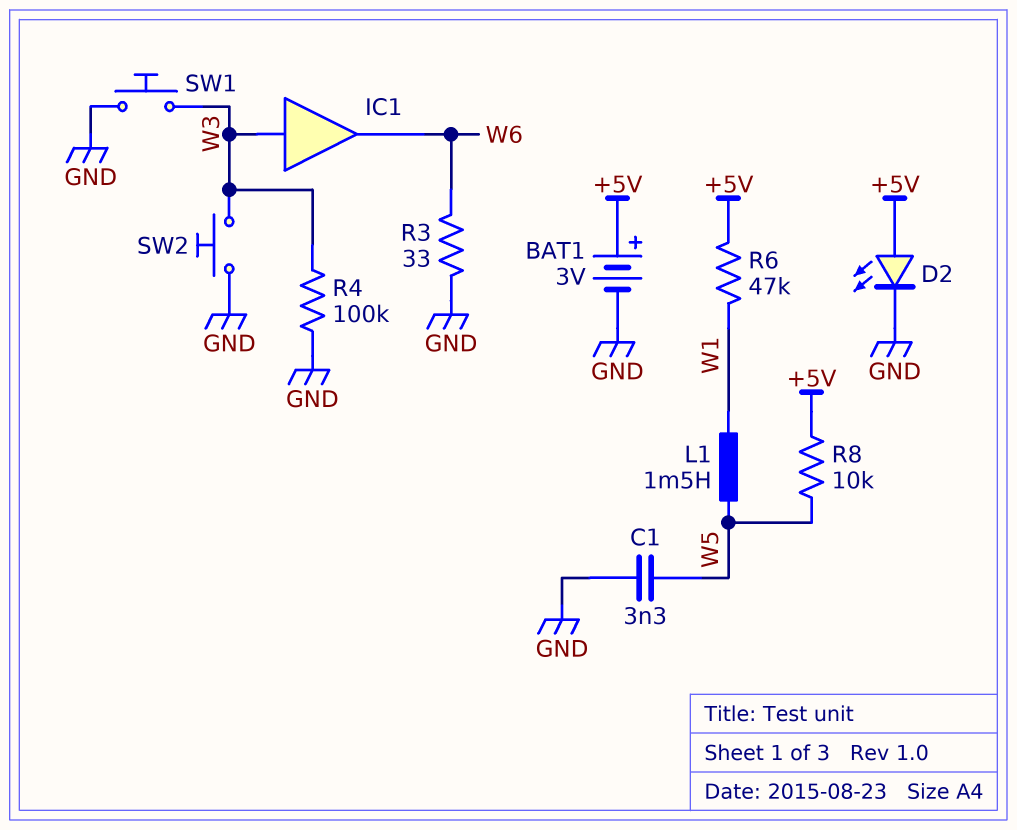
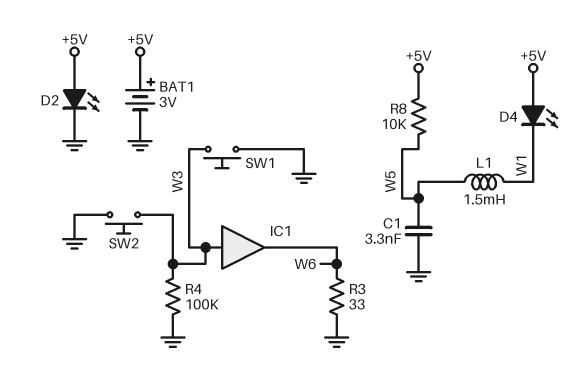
D4: none -> LED (A +5V, K W1)
R6: 47k (+5V, W1) -> none

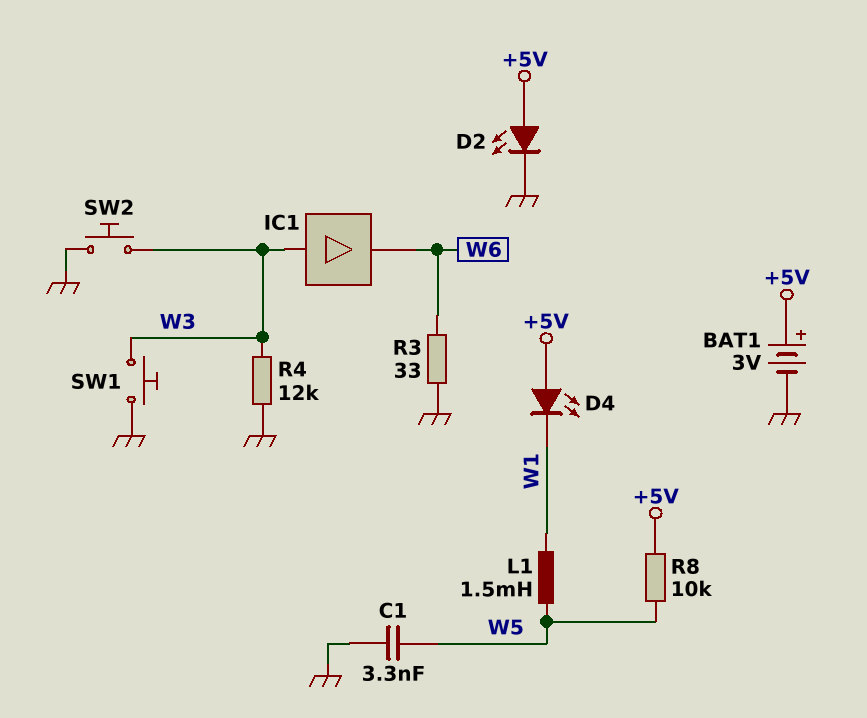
R4: 100k (GND, W3) -> 12k (GND, W3)

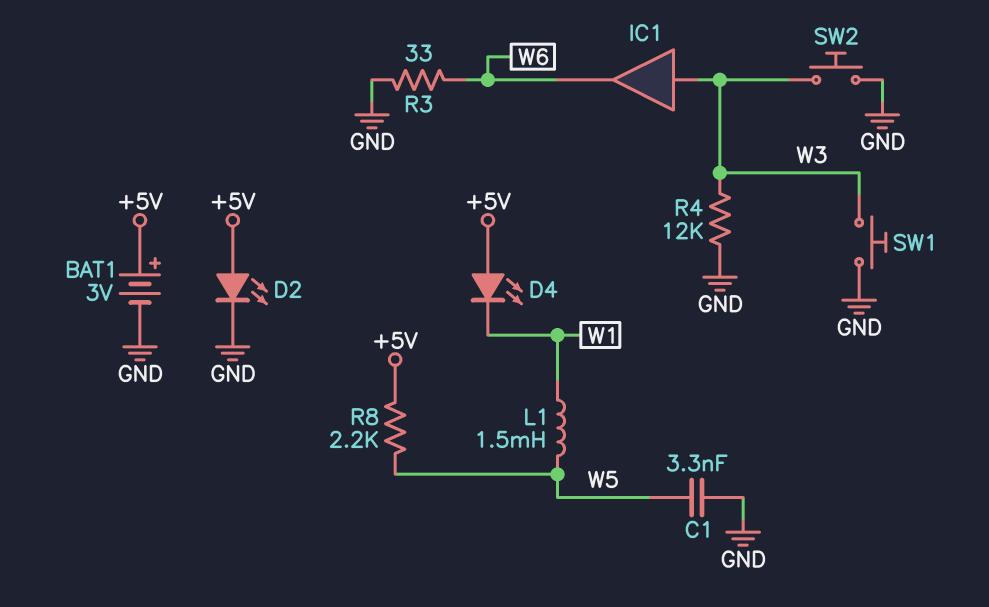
R8: 10k (+5V, W5) -> 2.2k (+5V, W5)

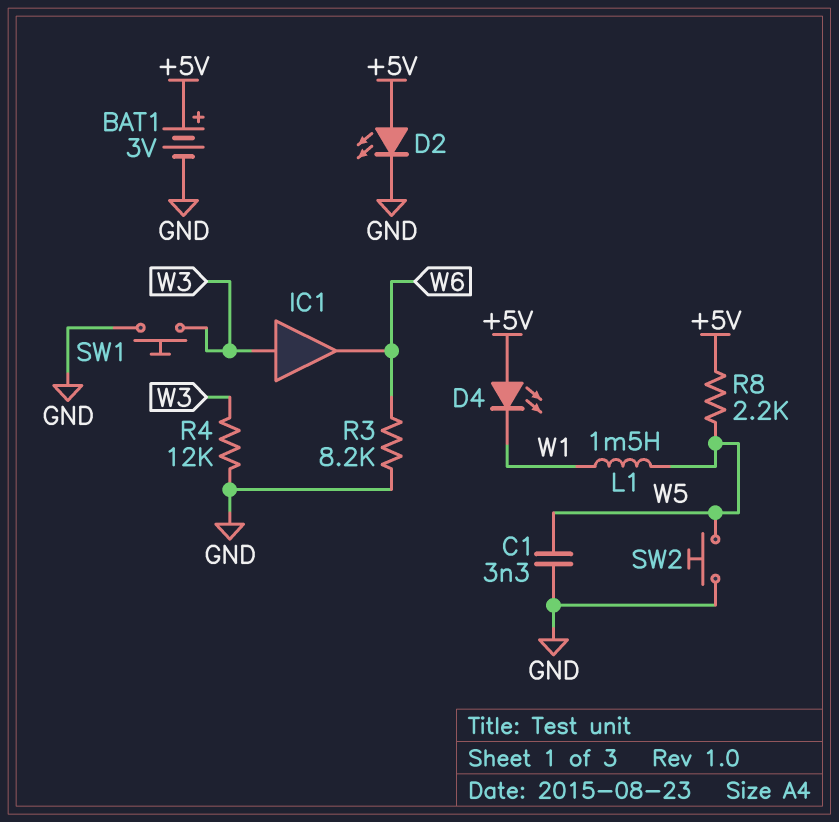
R3: 33 (GND, W6) -> 8.2k (GND, W6)
SW2: button (GND, W3) -> button (GND, W5)

